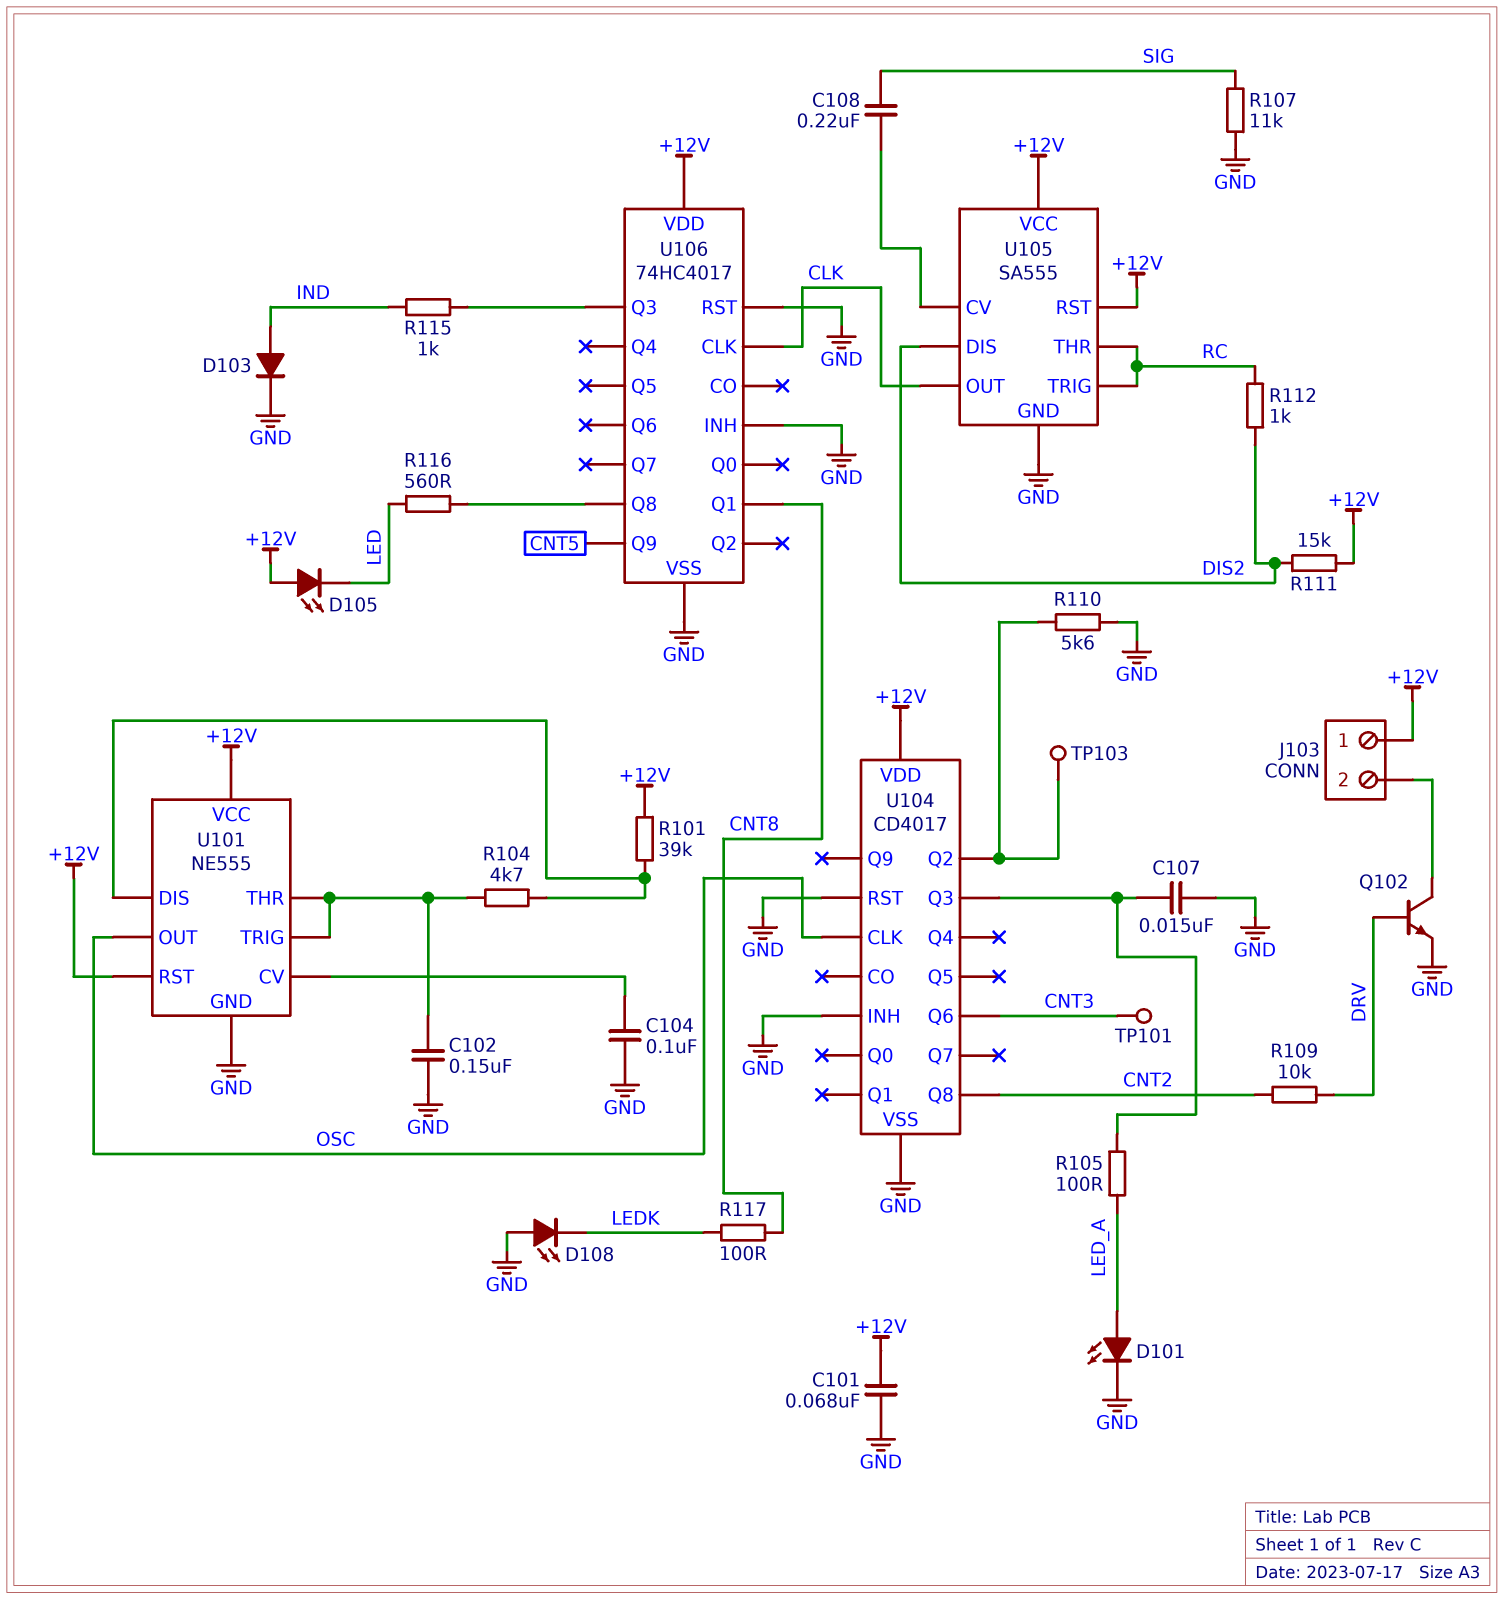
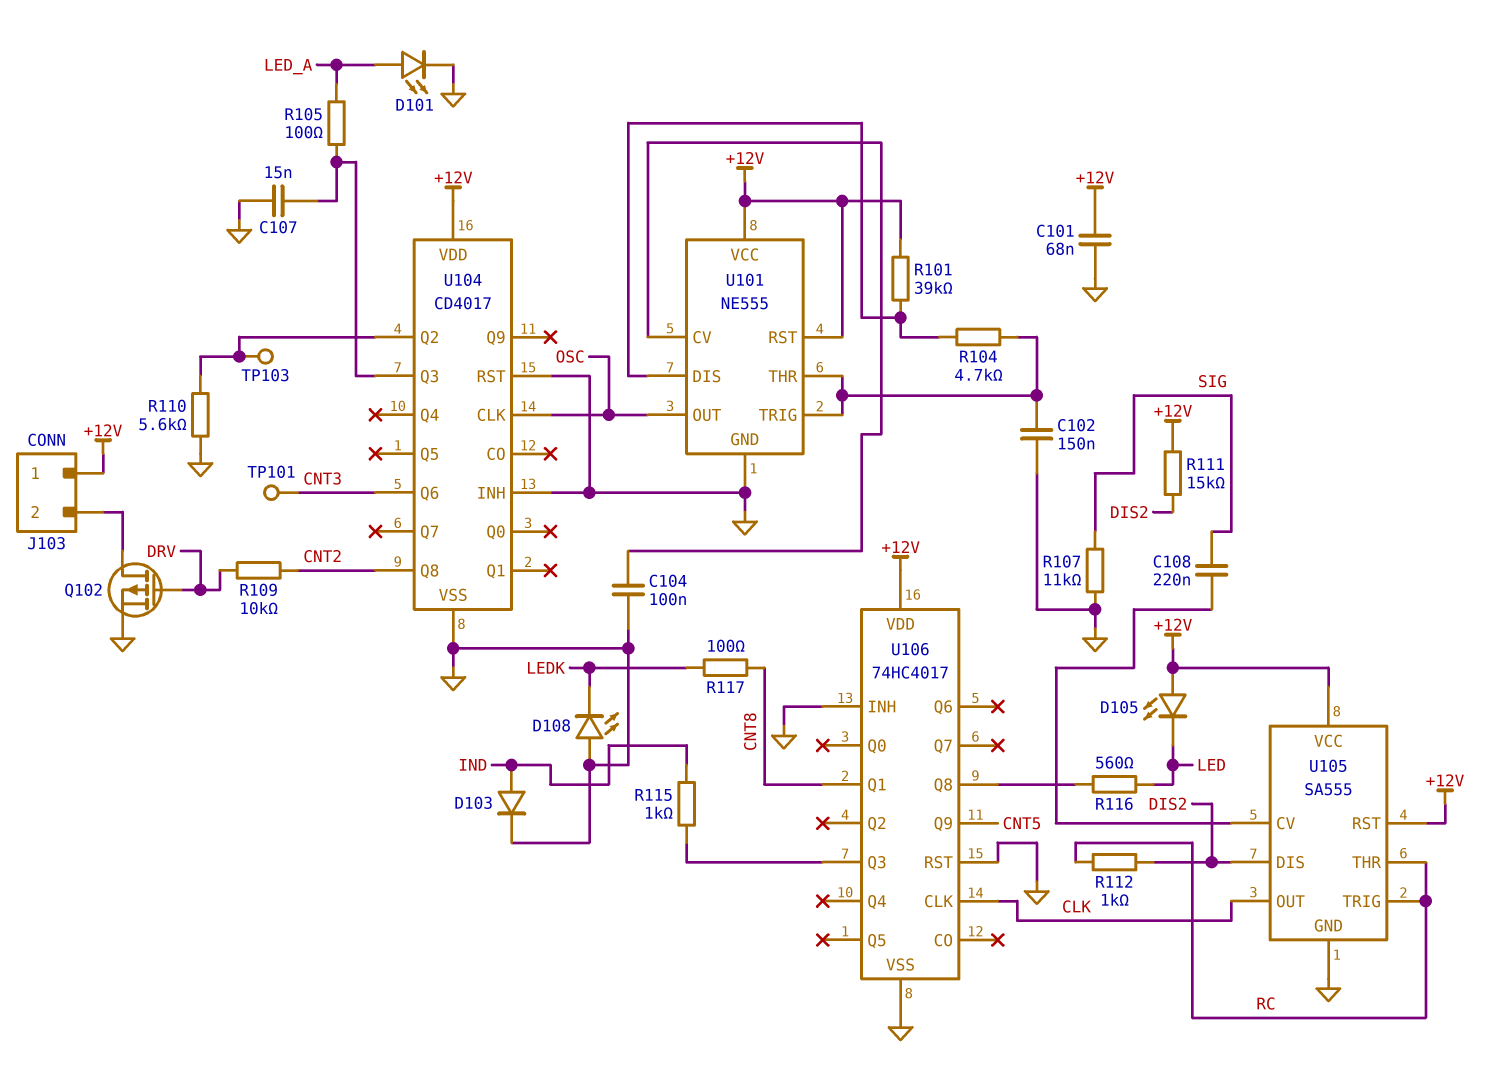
Q102: NPN (B DRV, C J103/2, E GND) -> PMOS (G DRV, D J103/2, S GND)

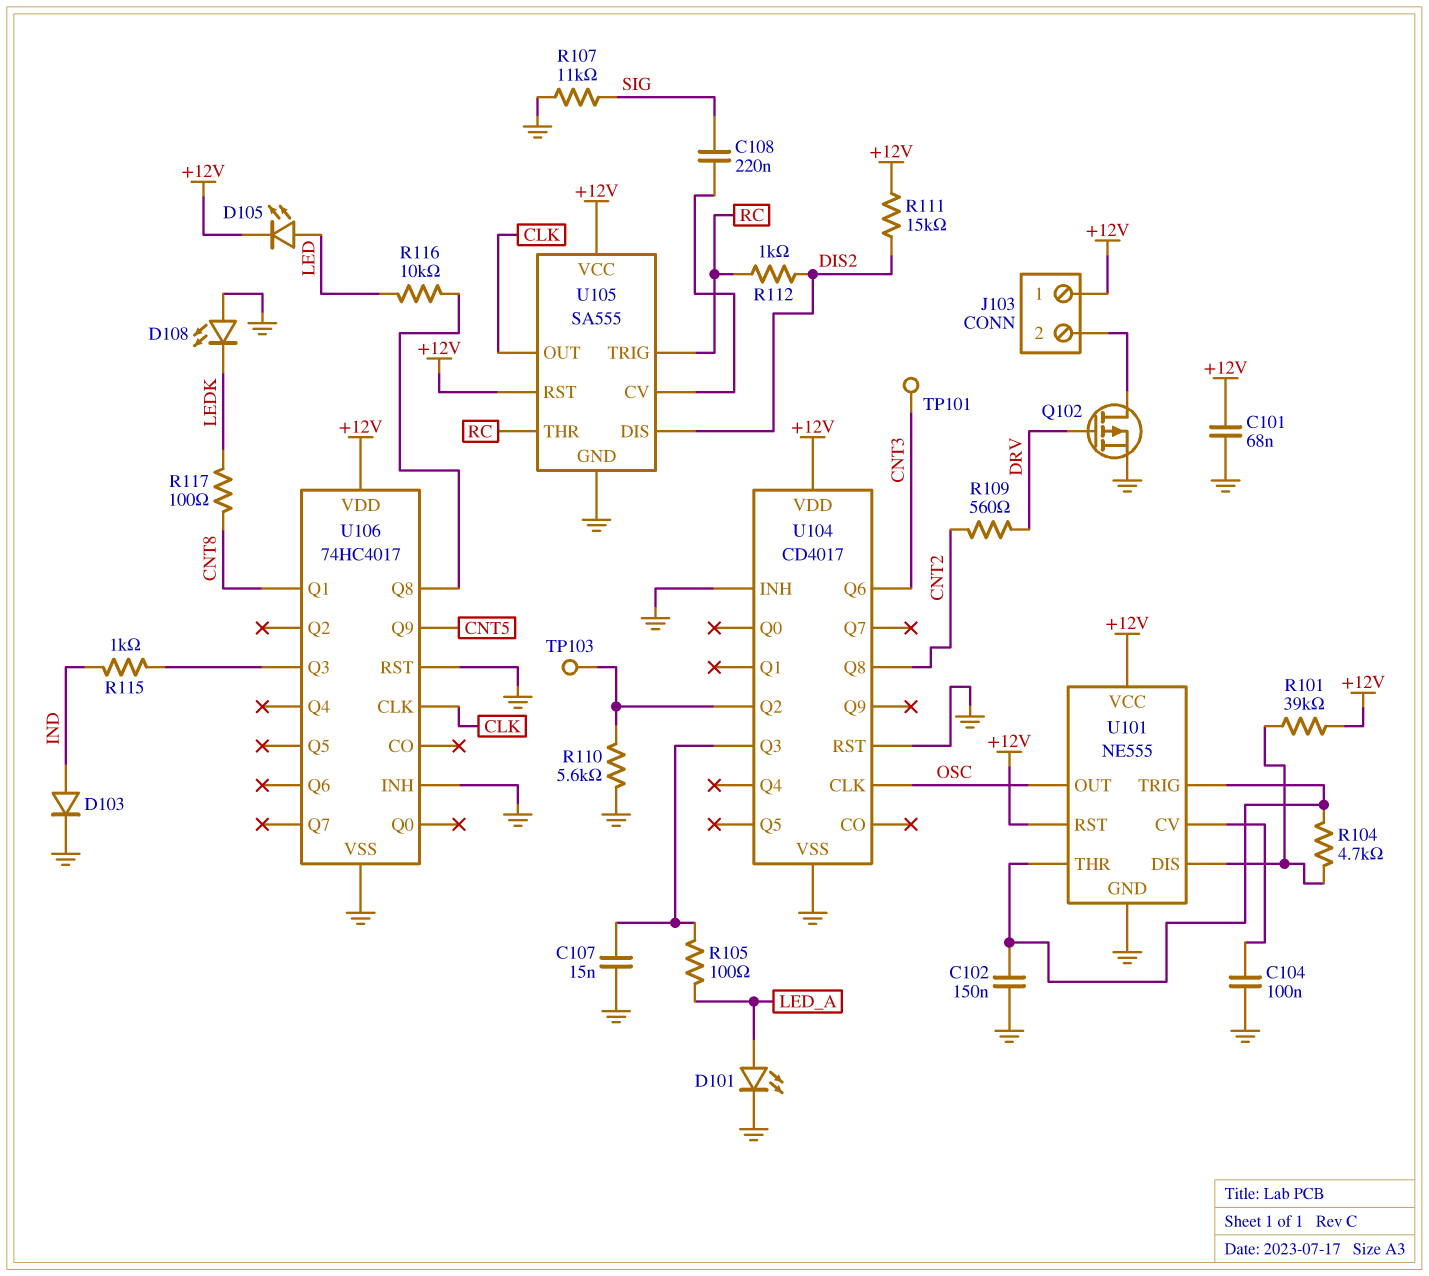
D105: LED (A +12V, K LED) -> LED (A LED, K +12V)
R109: 10k (CNT2, DRV) -> 560 (CNT2, DRV)
R116: 560 (LED, U106/Q8) -> 10k (LED, U106/Q8)

